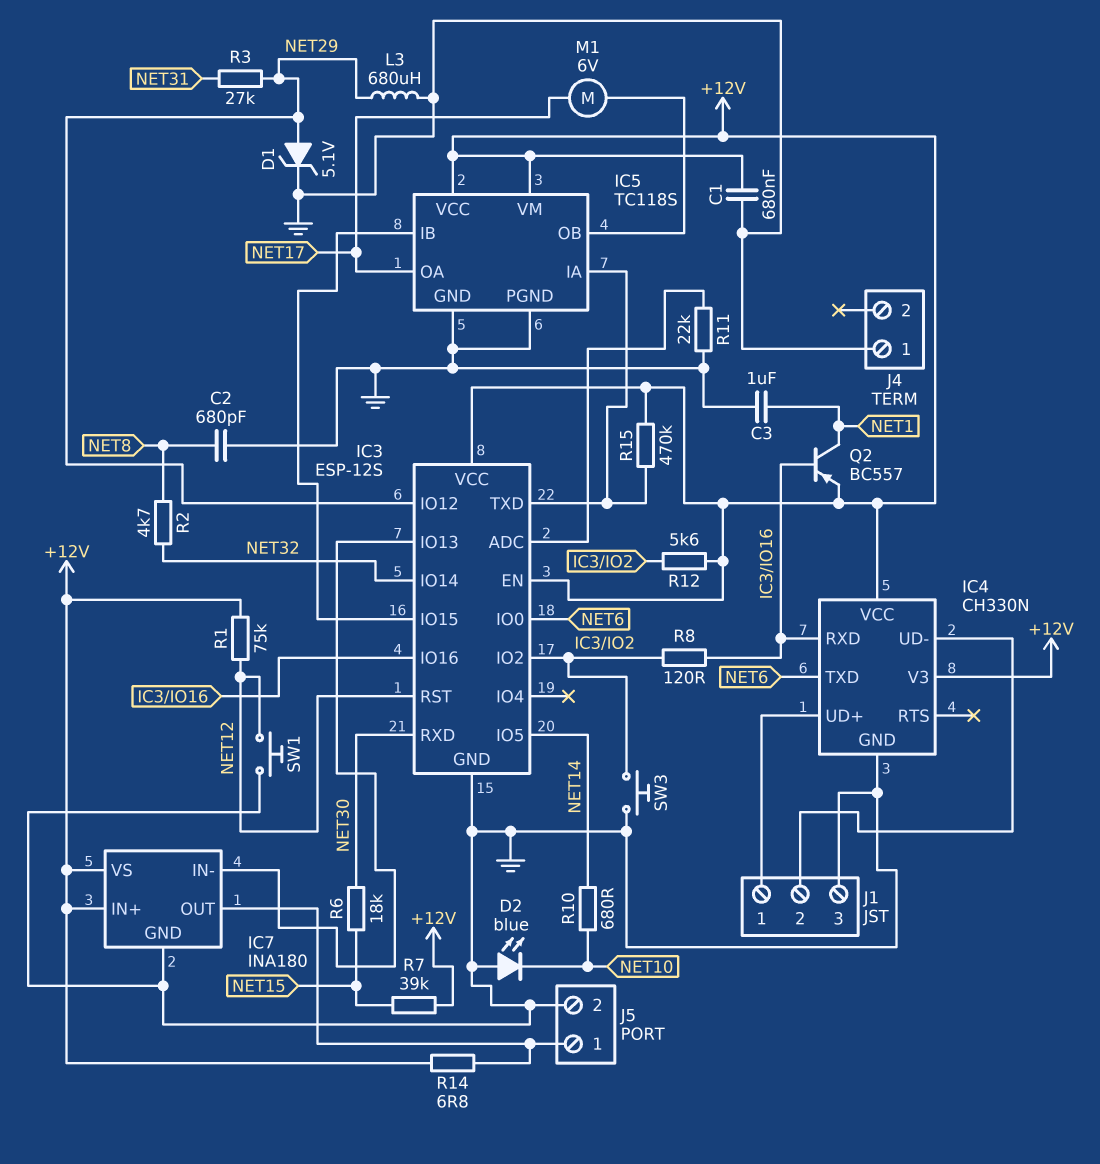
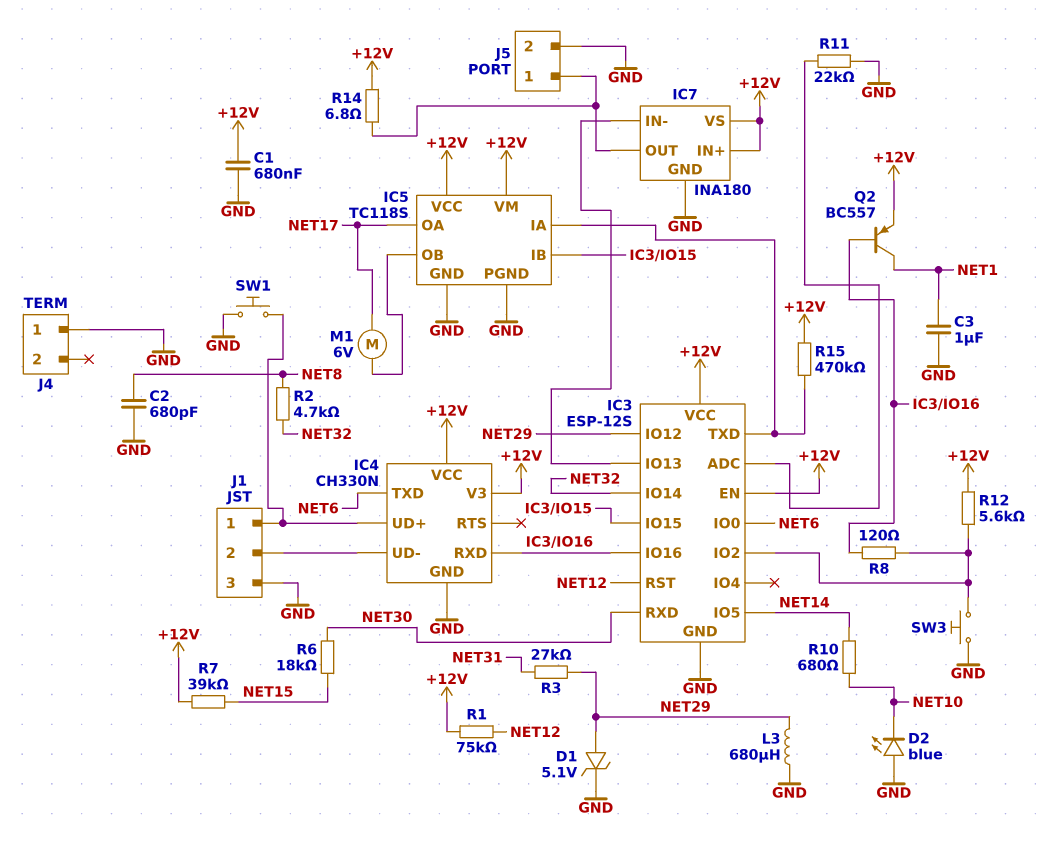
SW1: button (GND, NET12) -> button (GND, IC4/UD+)

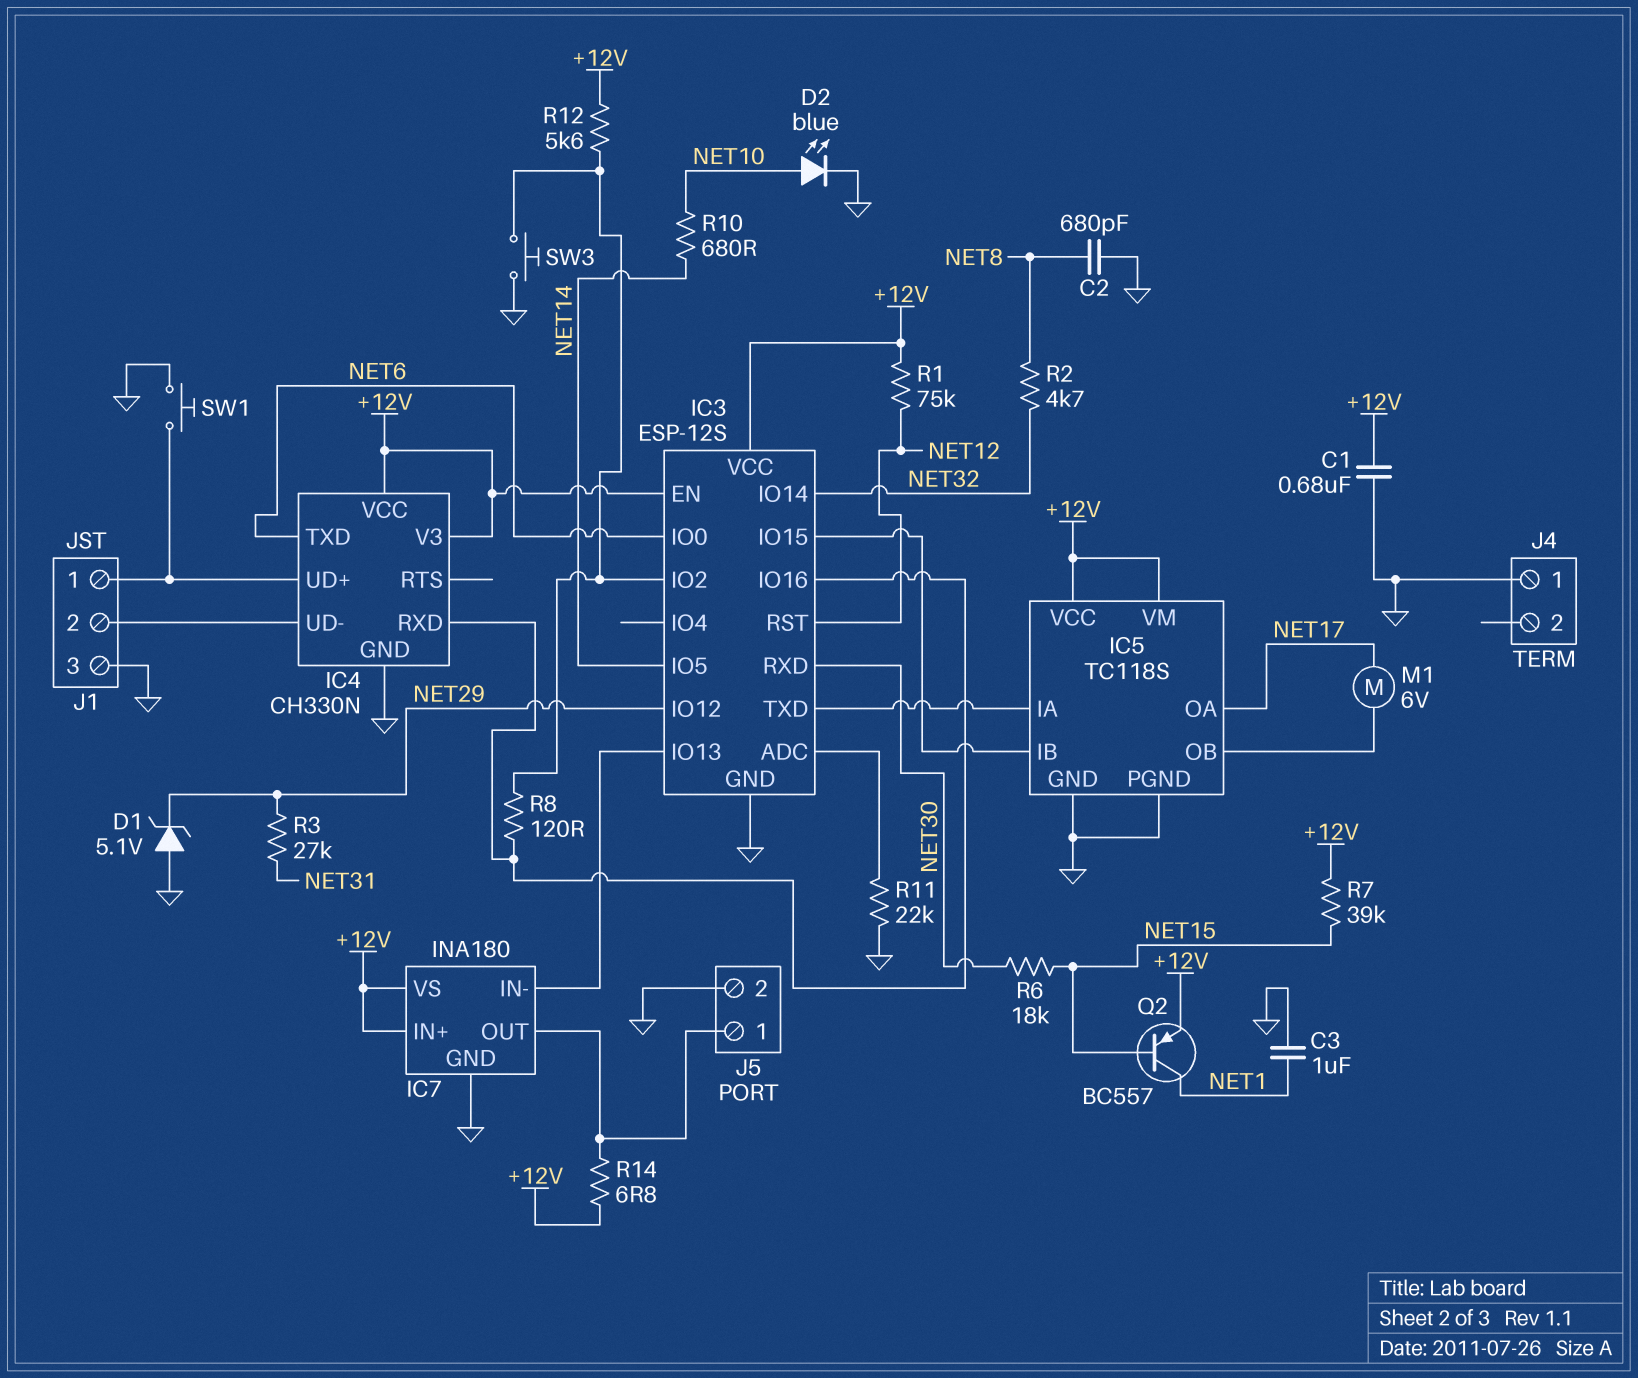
D1: zener 5.1V (A NET29, K GND) -> zener 5.1V (A GND, K NET29)
D2: LED blue (A GND, K NET10) -> LED blue (A NET10, K GND)
L3: 680uH (GND, NET29) -> none
Q2: PNP BC557 (B IC3/IO16, C NET1, E +12V) -> PNP BC557 (B NET15, C NET1, E +12V)
R15: 470k (+12V, IC3/TXD) -> none

